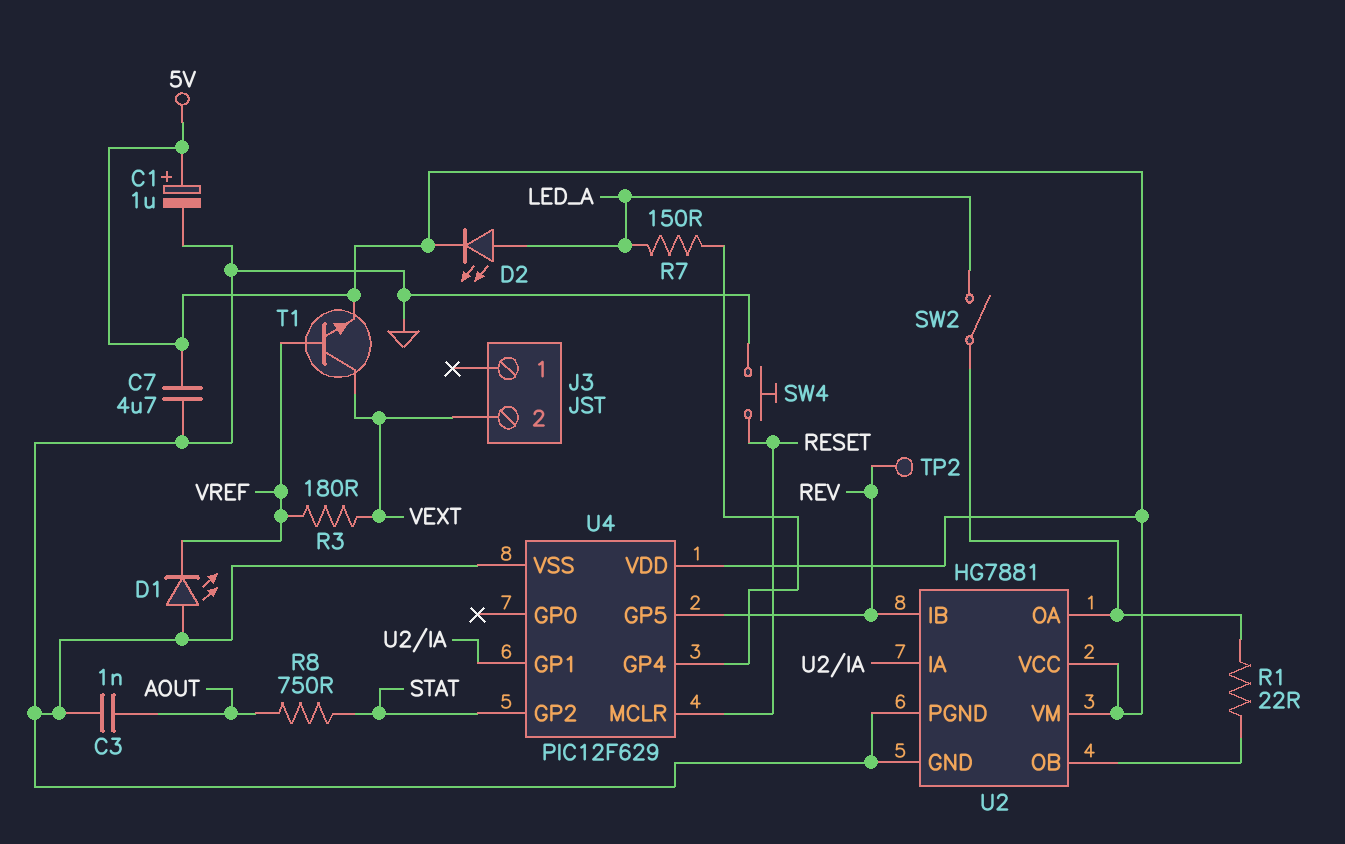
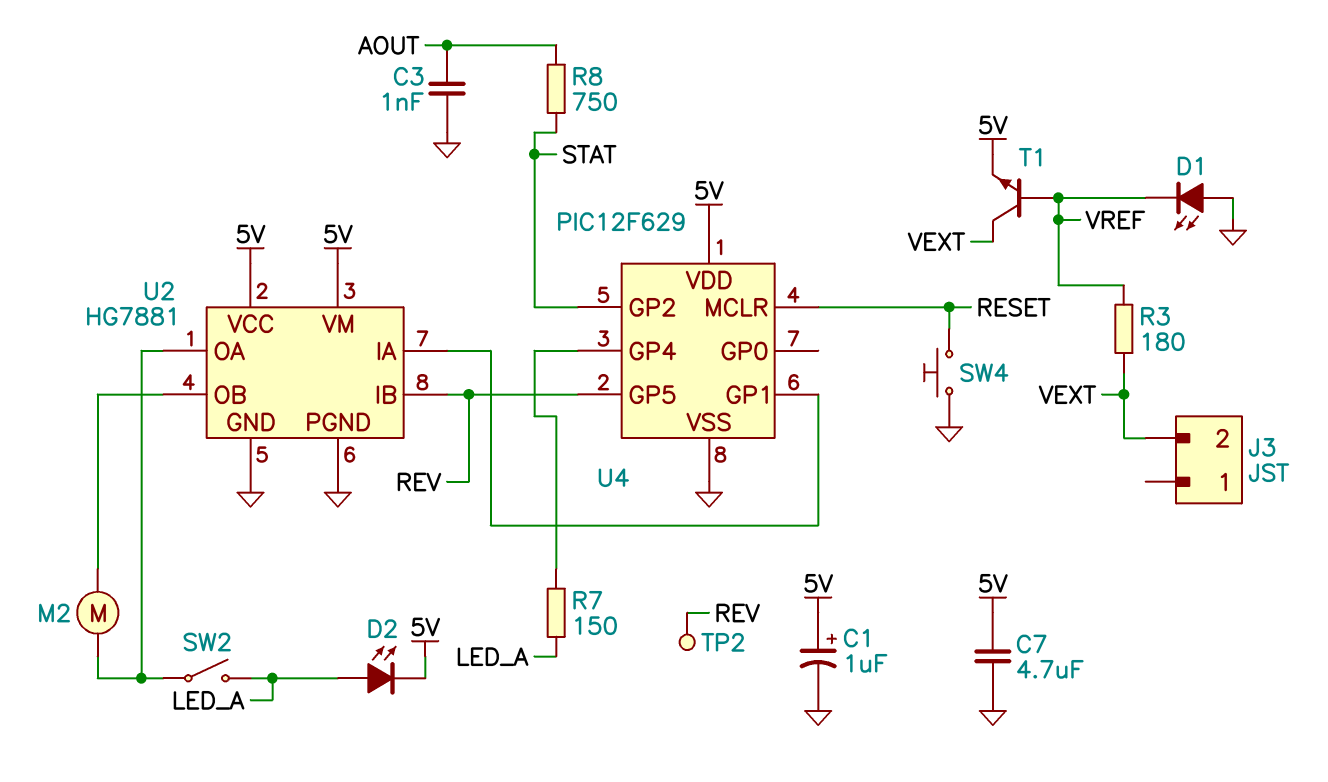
M2: none -> motor (U2/OA, U2/OB)
R1: 22 (U2/OA, U2/OB) -> none

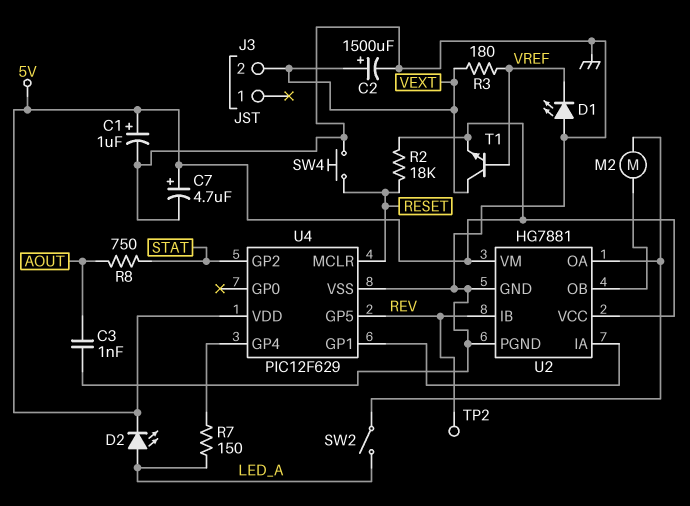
C2: none -> 1500uF (plus VEXT, minus GND)
C7: 4.7uF (5V, GND) -> 4.7uF (plus 5V, minus GND)
R2: none -> 18k (5V, RESET)

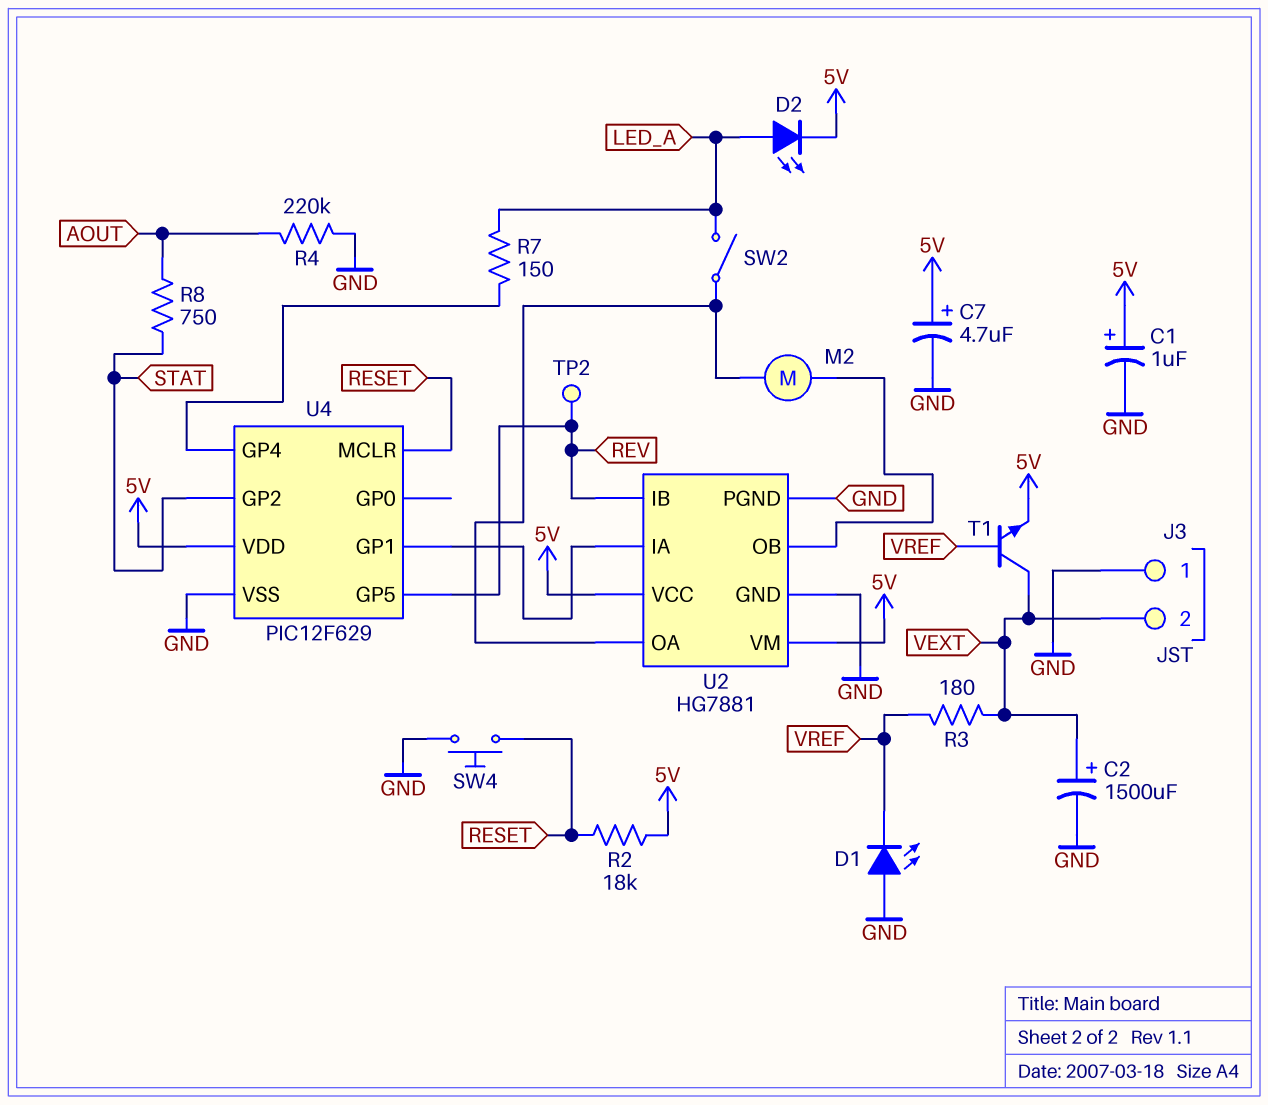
C3: 1nF (AOUT, GND) -> none
J3 pin 1: none -> GND
R4: none -> 220k (AOUT, GND)

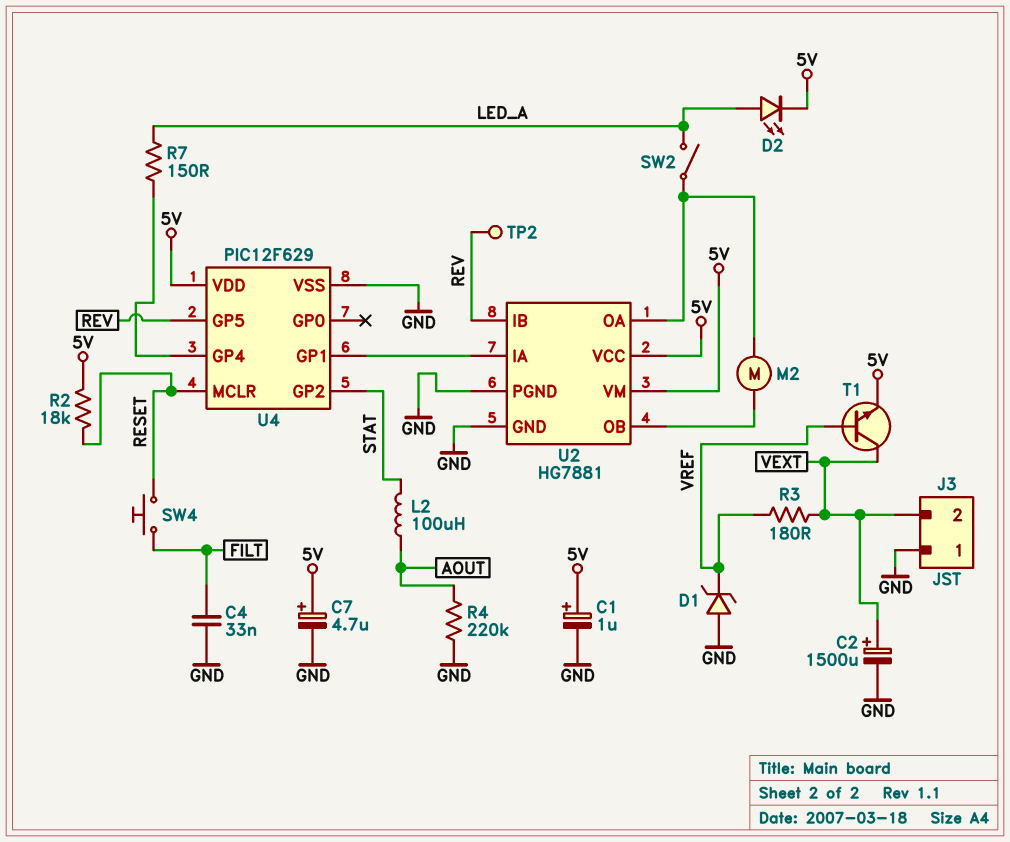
C4: none -> 33nF (FILT, GND)
D1: LED (A GND, K VREF) -> zener (A GND, K VREF)
L2: none -> 100uH (AOUT, STAT)
R8: 750 (AOUT, STAT) -> none
SW4: button (GND, RESET) -> button (FILT, RESET)

